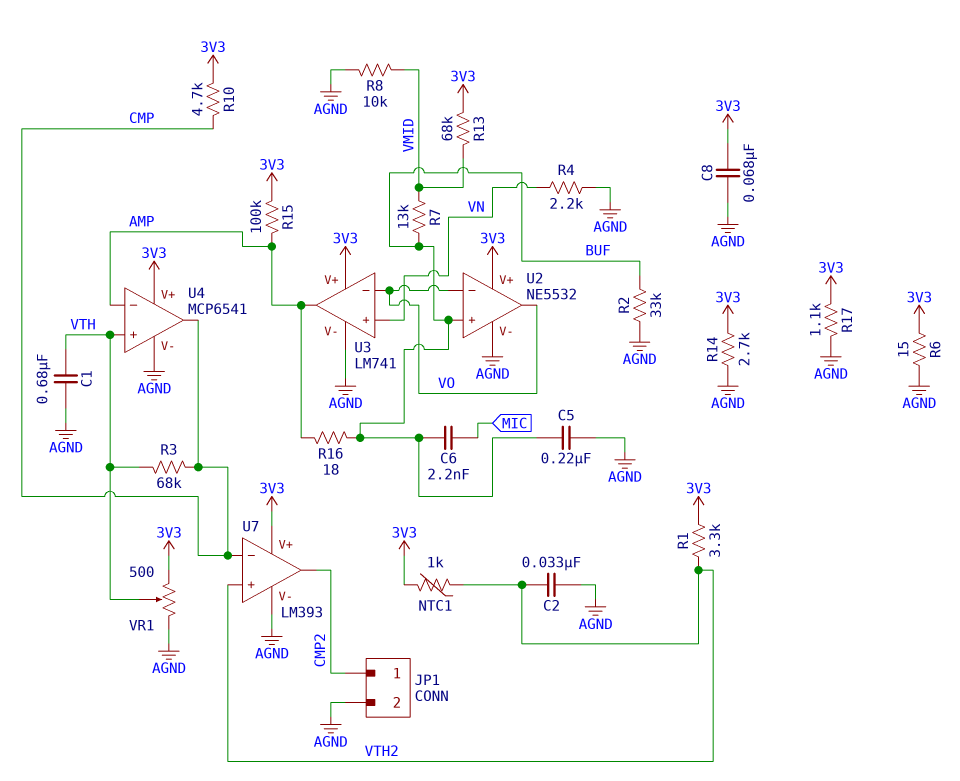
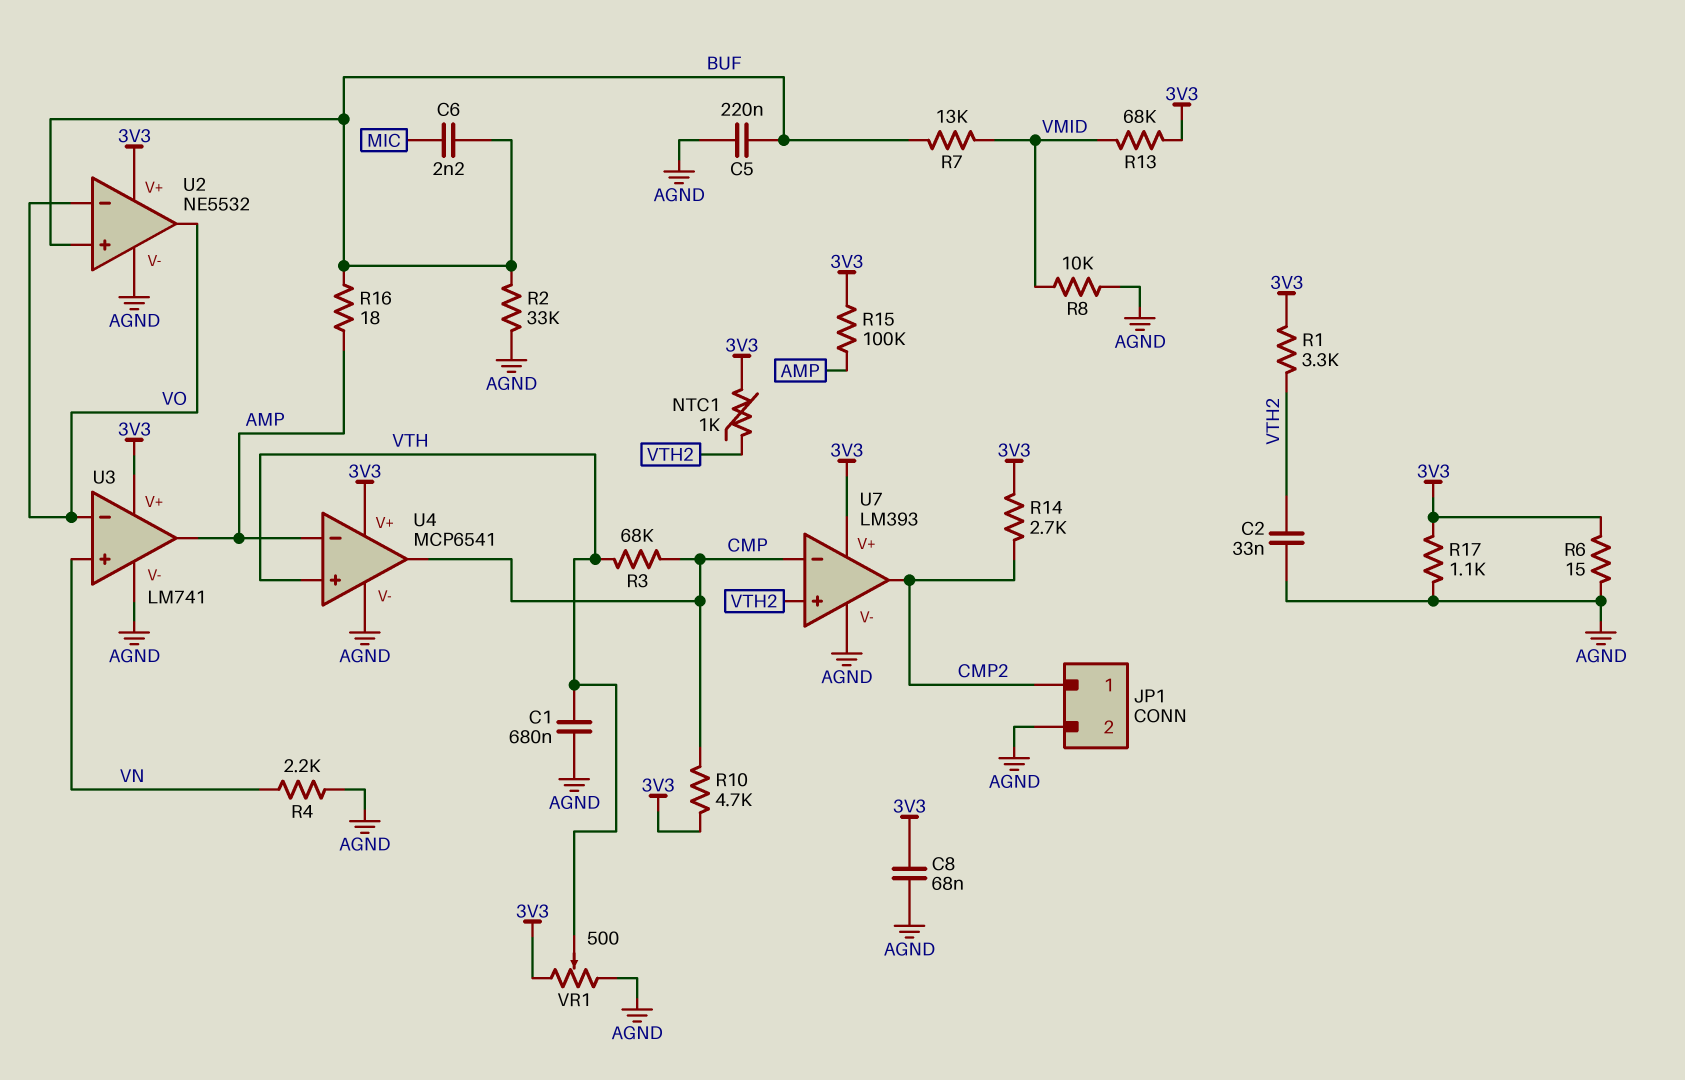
R14: 2.7k (3V3, AGND) -> 2.7k (3V3, CMP2)

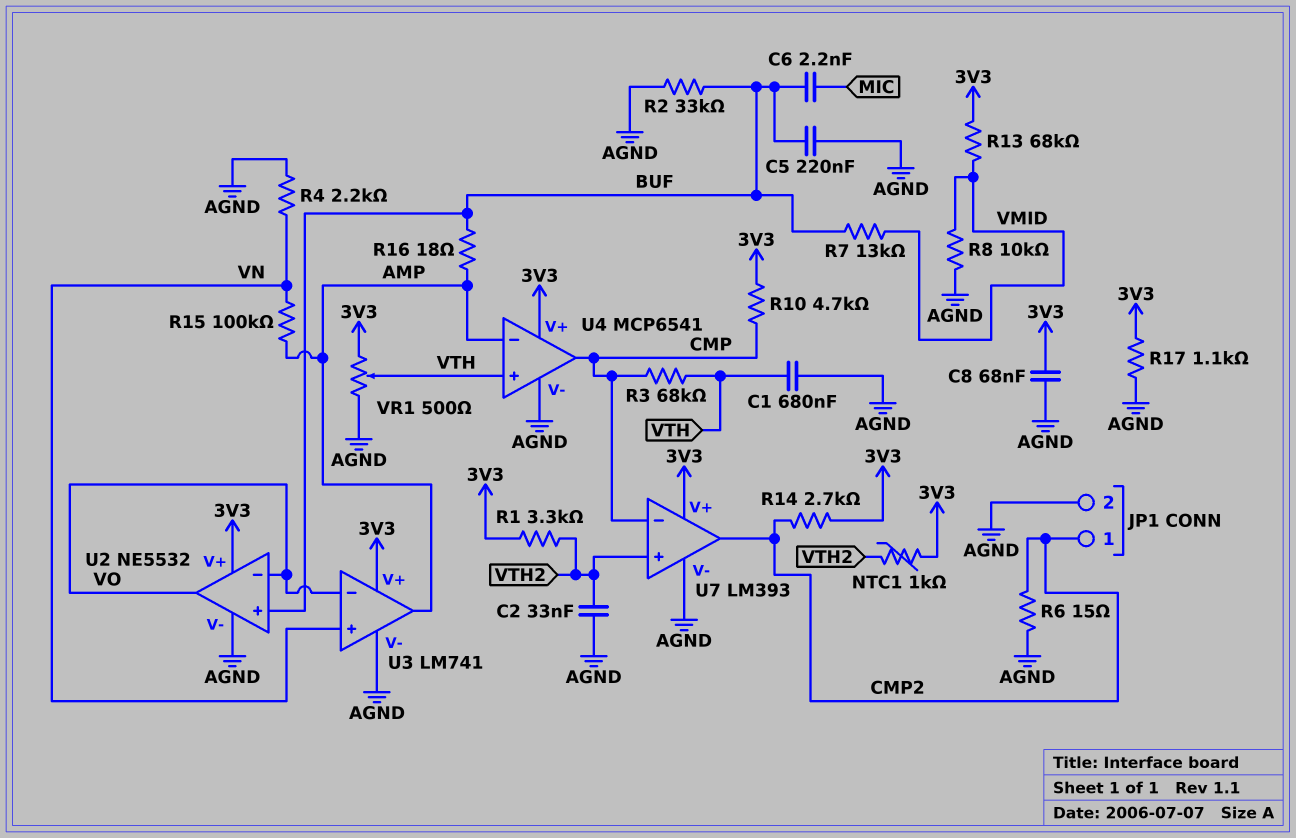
R6: 15 (3V3, AGND) -> 15 (AGND, CMP2)
R15: 100k (3V3, AMP) -> 100k (AMP, VN)

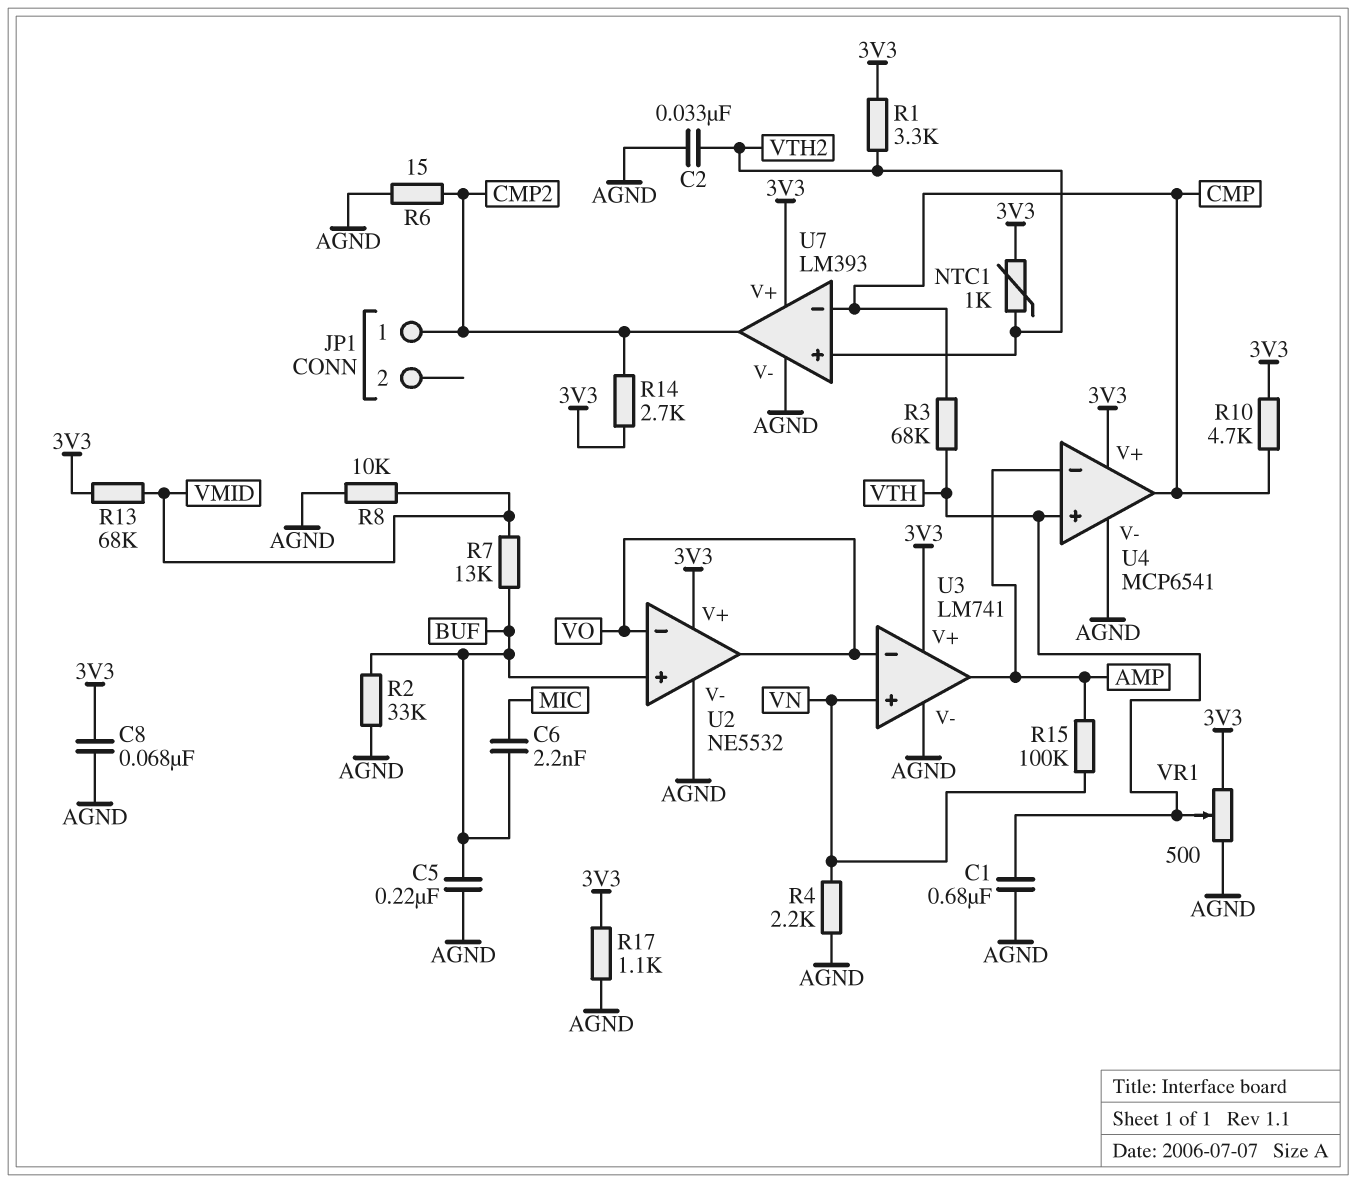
JP1 pin 2: AGND -> none
R16: 18 (AMP, BUF) -> none

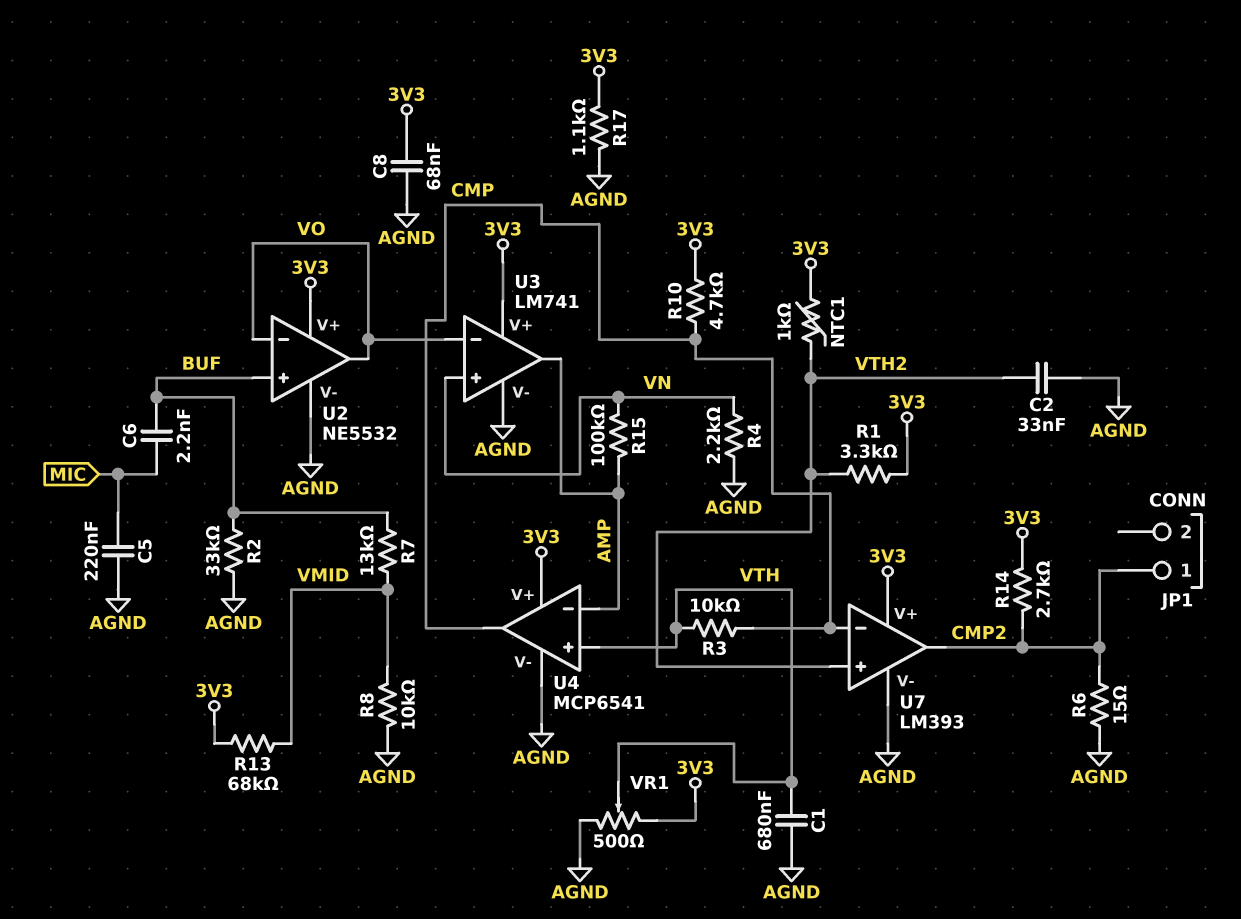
C5: 220nF (AGND, BUF) -> 220nF (AGND, MIC)
R3: 68k (CMP, VTH) -> 10k (CMP, VTH)

